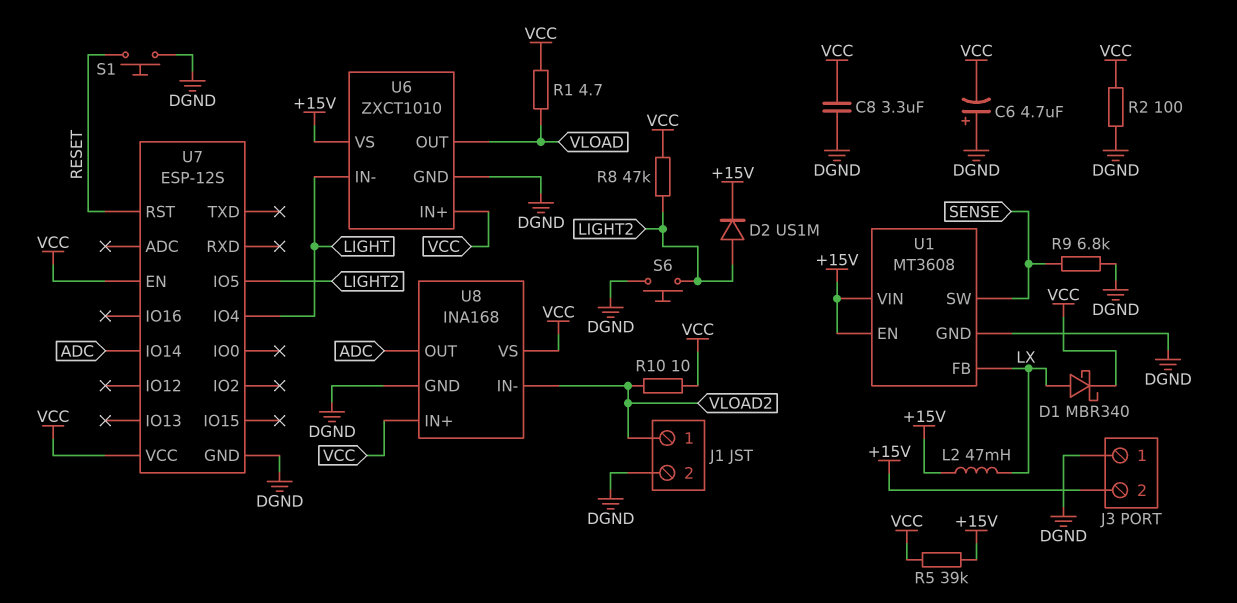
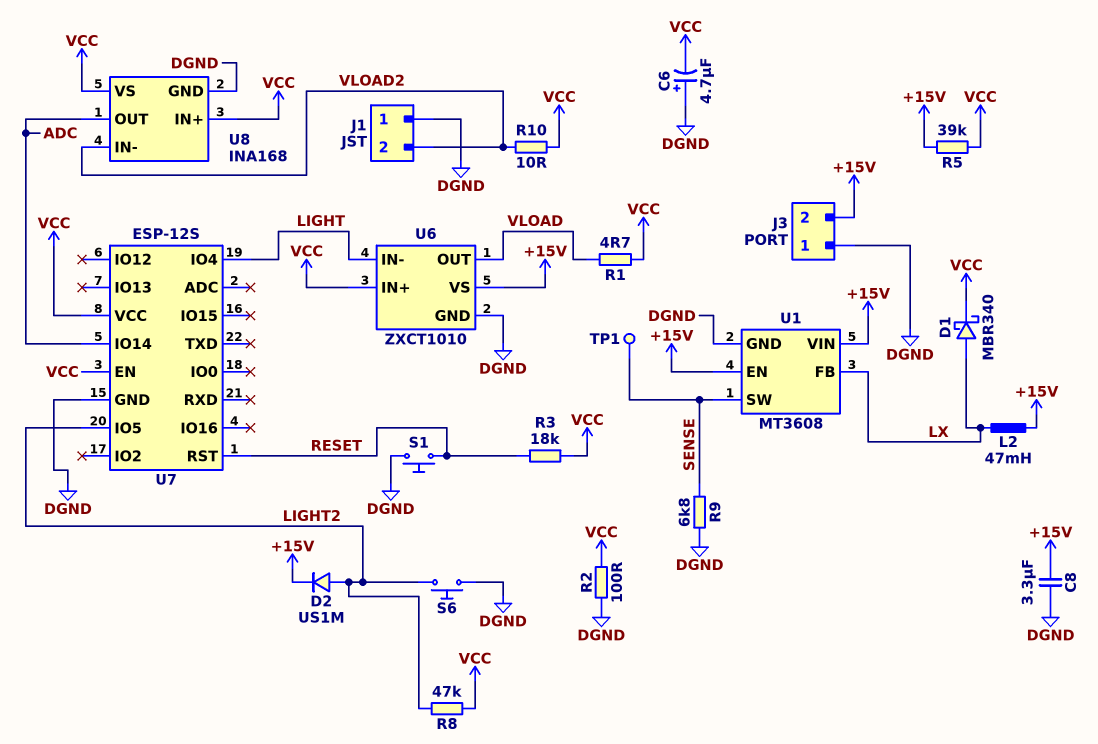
C8: 3.3uF (DGND, VCC) -> 3.3uF (+15V, DGND)
J1 pin 1: VLOAD2 -> DGND
J1 pin 2: DGND -> VLOAD2
R3: none -> 18k (RESET, VCC)
TP1: none -> test point (SENSE)

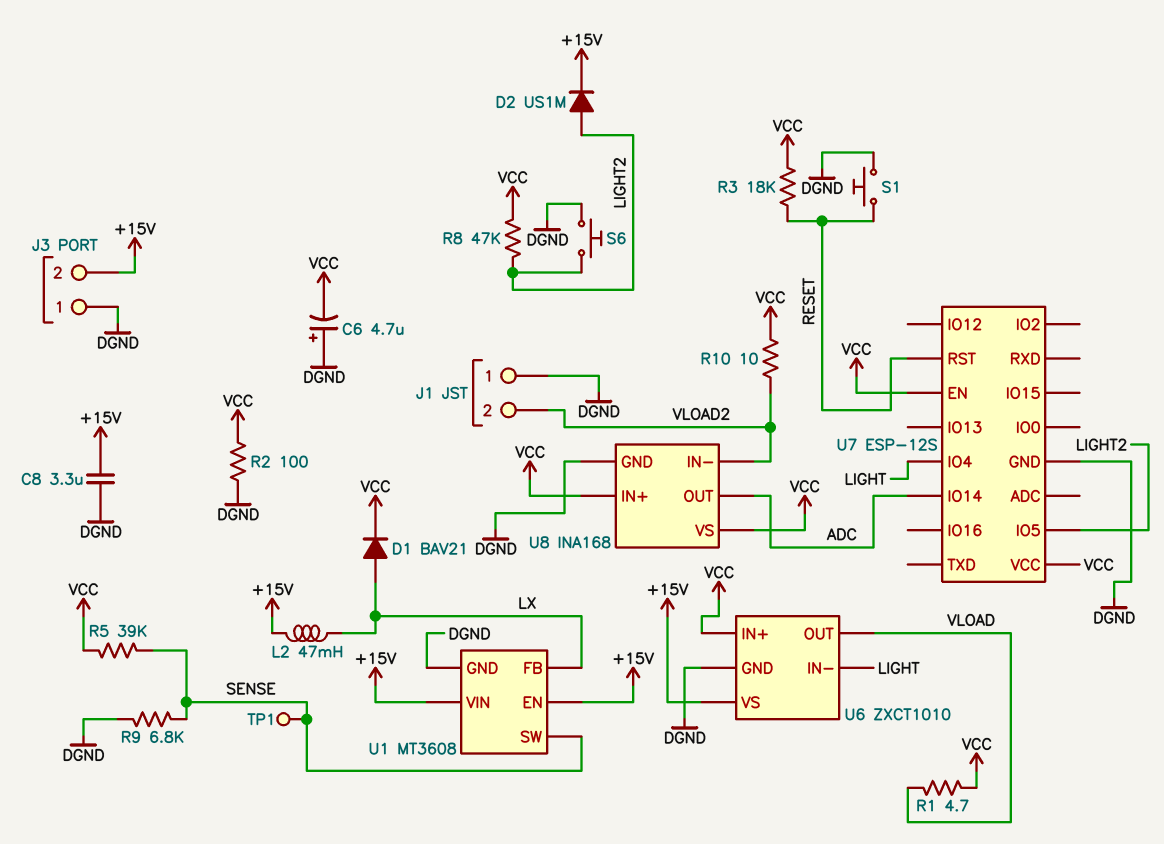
D1: schottky MBR340 (A LX, K VCC) -> diode BAV21 (A LX, K VCC)
R5: 39k (+15V, VCC) -> 39k (SENSE, VCC)

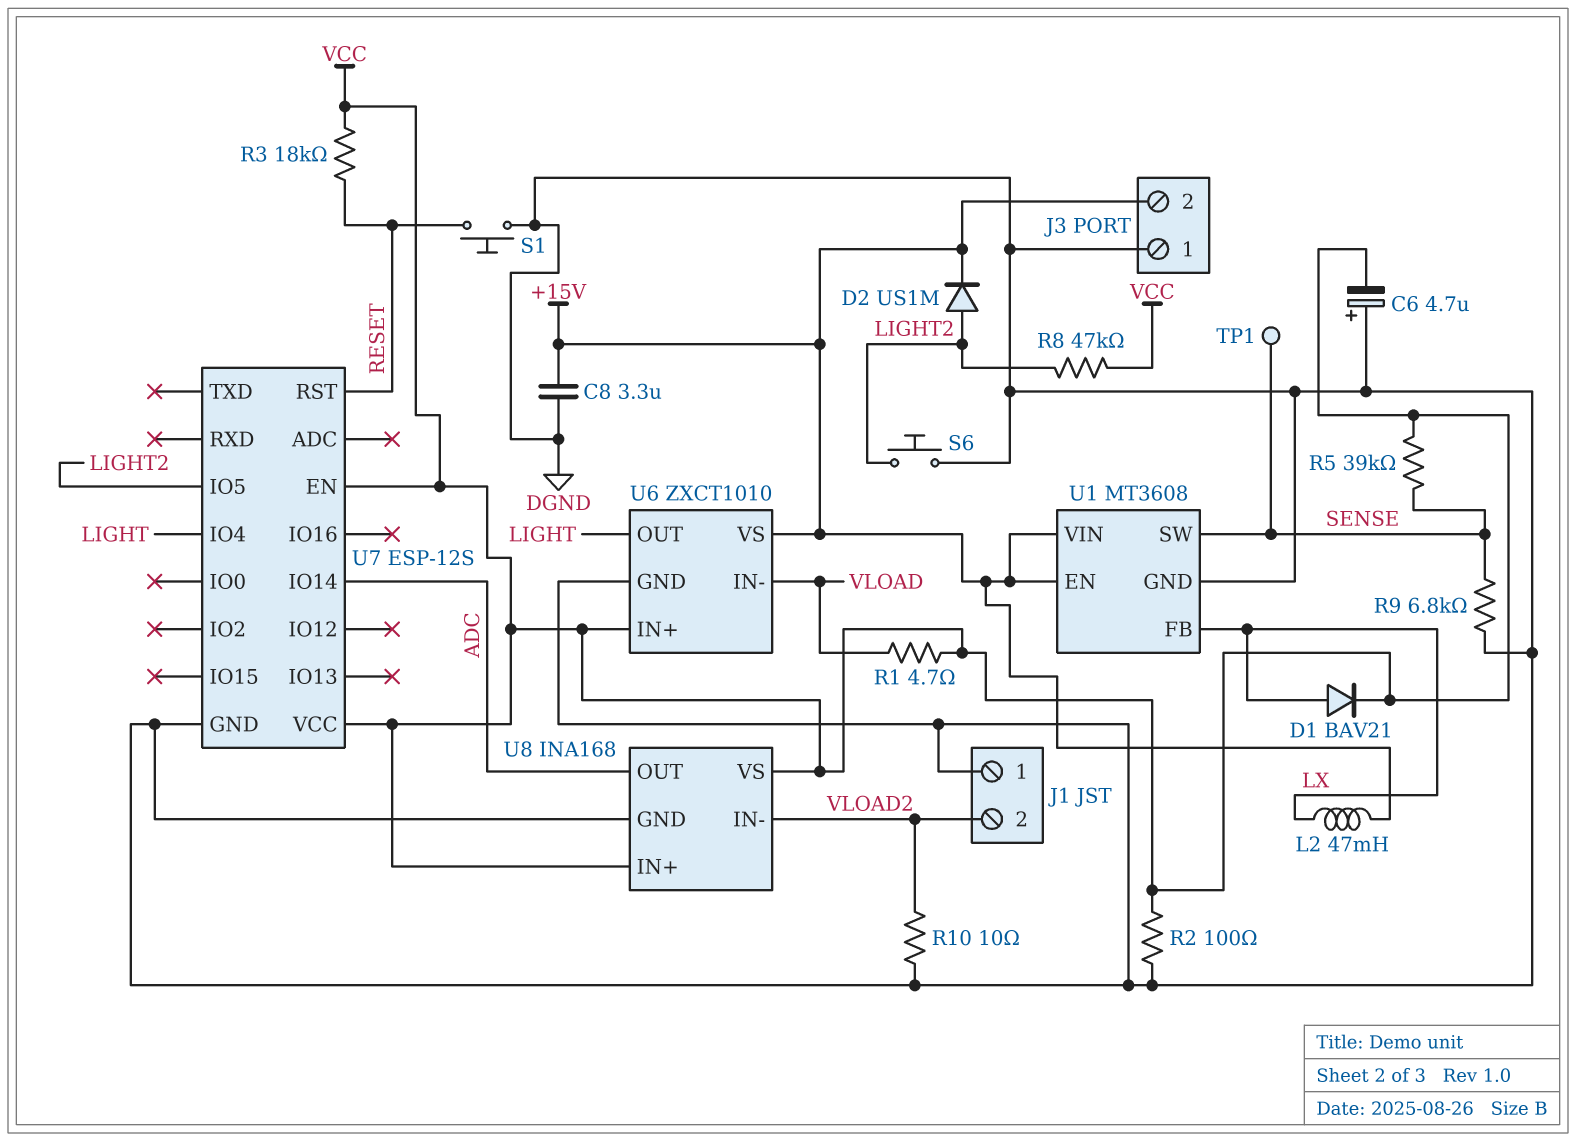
R10: 10 (VCC, VLOAD2) -> 10 (DGND, VLOAD2)
U6 pin IN-: LIGHT -> VLOAD
U6 pin OUT: VLOAD -> LIGHT

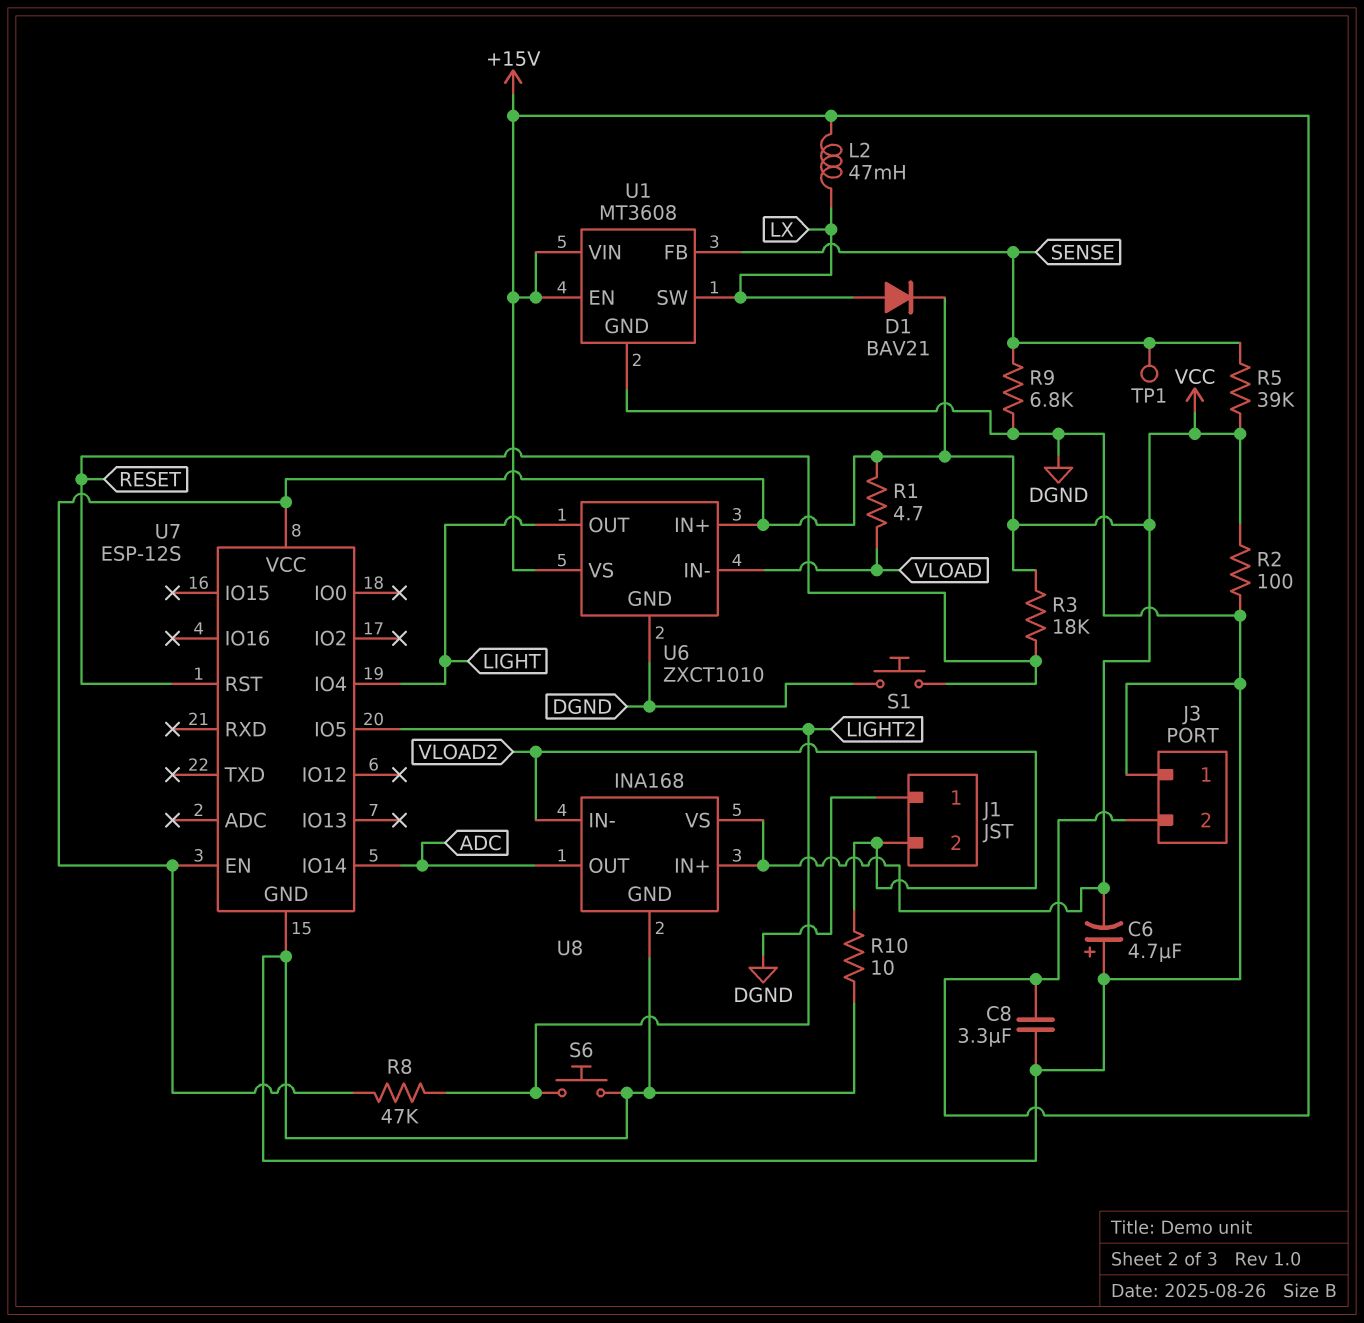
D2: diode US1M (A LIGHT2, K +15V) -> none
U1 pin FB: LX -> SENSE
U1 pin SW: SENSE -> LX

